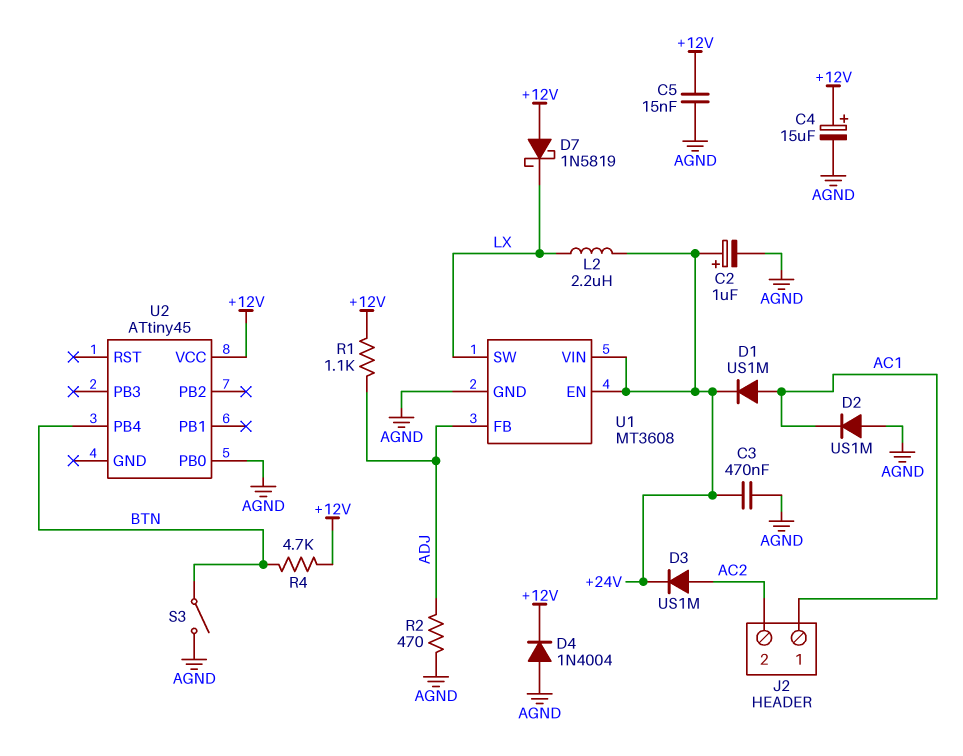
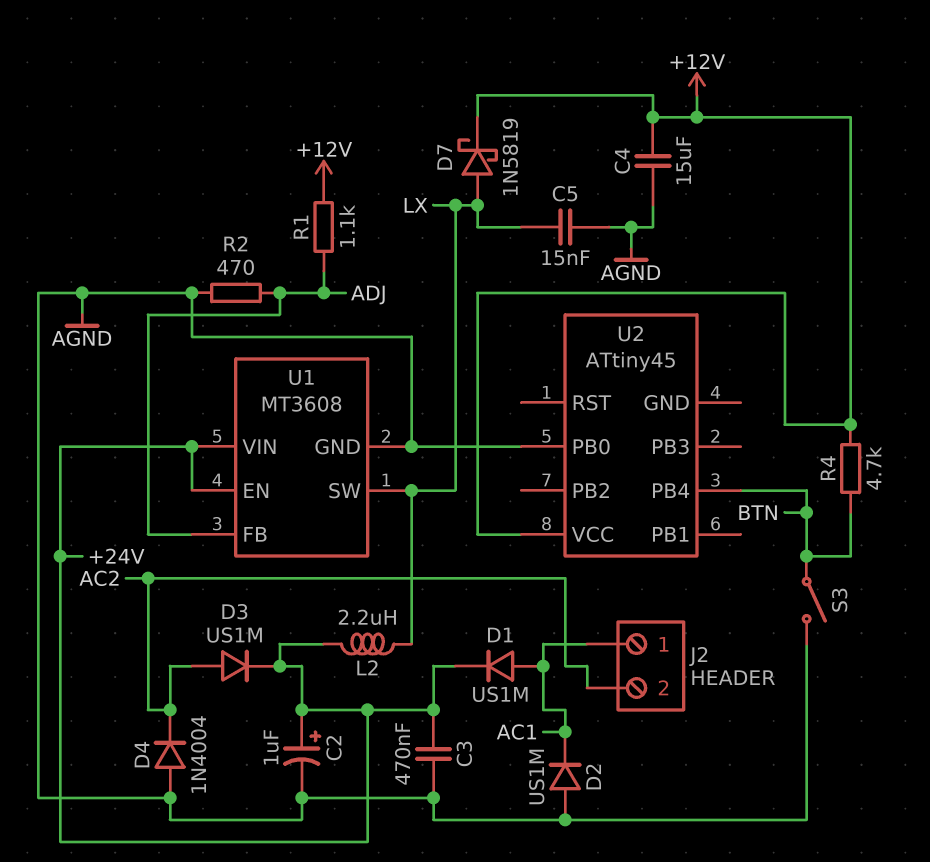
C4: 15uF (plus +12V, minus AGND) -> 15uF (+12V, AGND)
C5: 15nF (+12V, AGND) -> 15nF (AGND, LX)
D4: diode 1N4004 (A AGND, K +12V) -> diode 1N4004 (A AGND, K AC2)
D7: schottky 1N5819 (A +12V, K LX) -> schottky 1N5819 (A LX, K +12V)

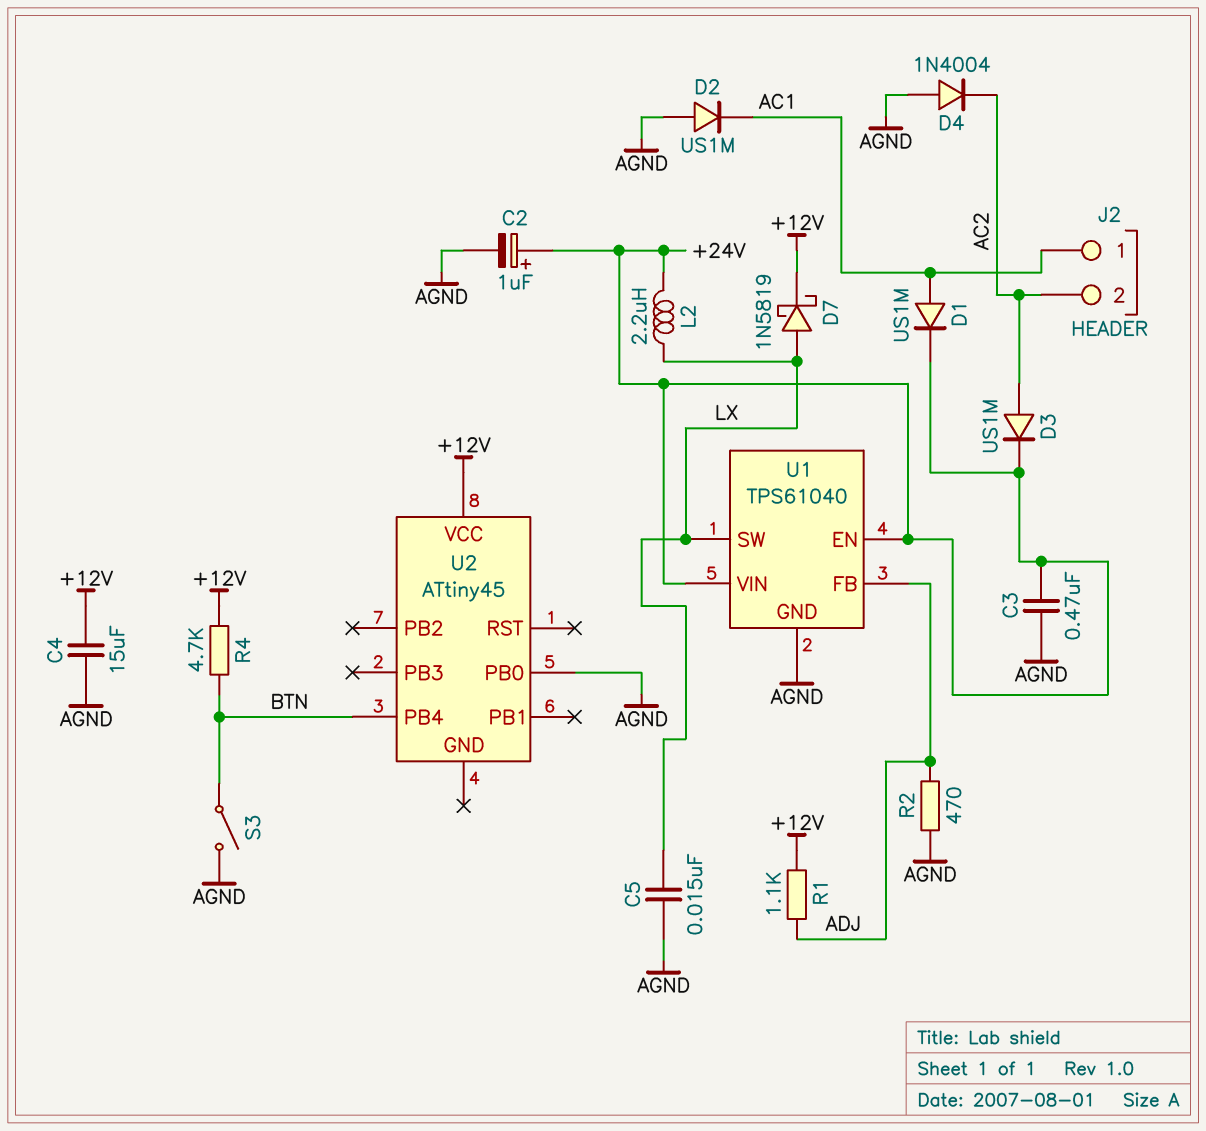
U1: MT3608 -> TPS61040

